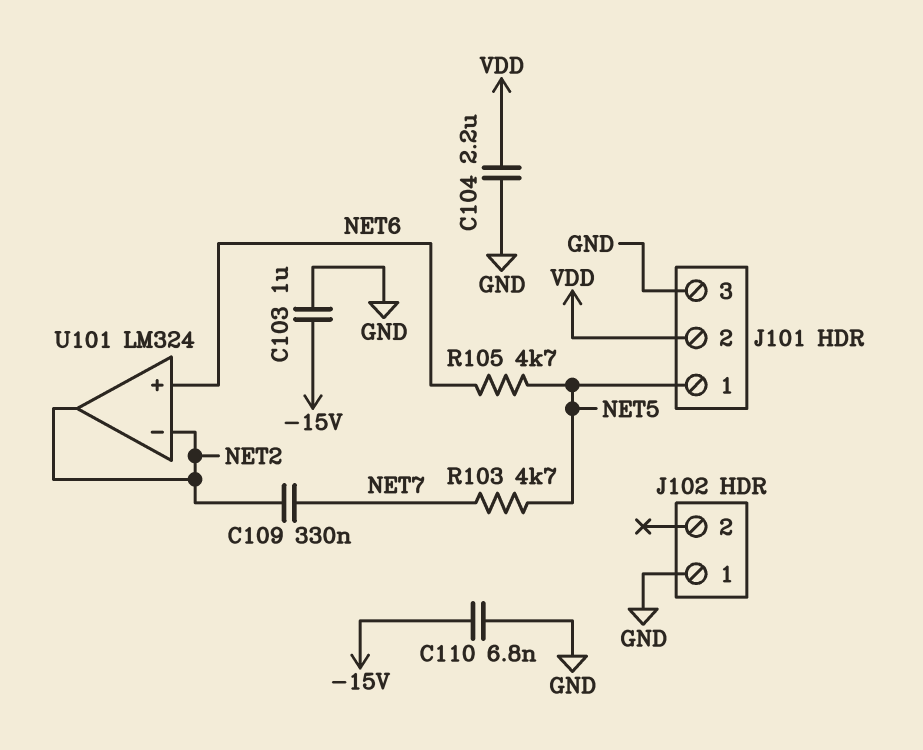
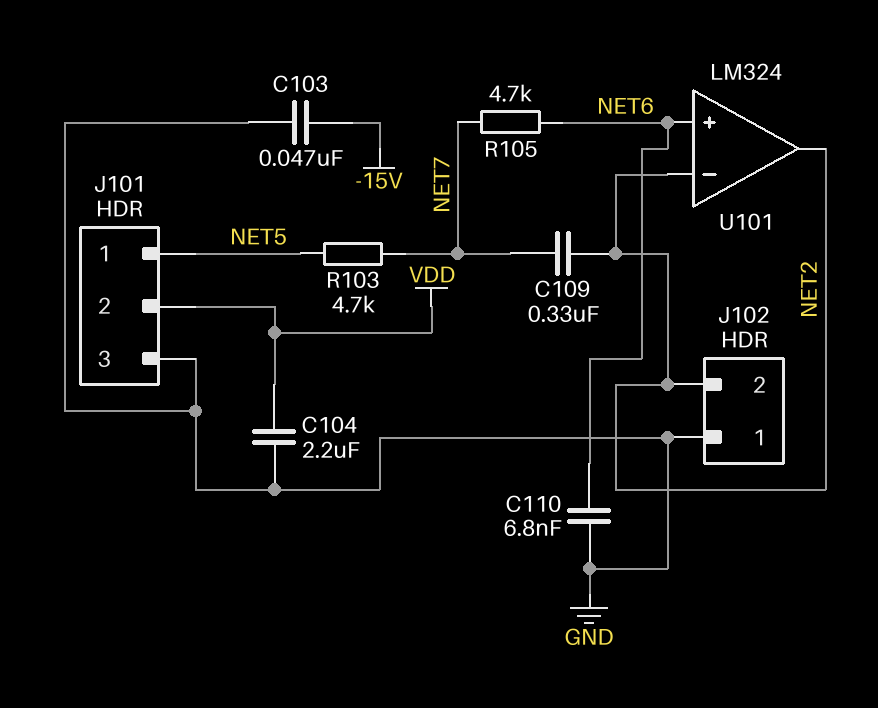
C103: 1uF (-15V, GND) -> 47nF (-15V, GND)
C110: 6.8nF (-15V, GND) -> 6.8nF (GND, NET6)
J102 pin 2: none -> NET2
R105: 4.7k (NET5, NET6) -> 4.7k (NET6, NET7)

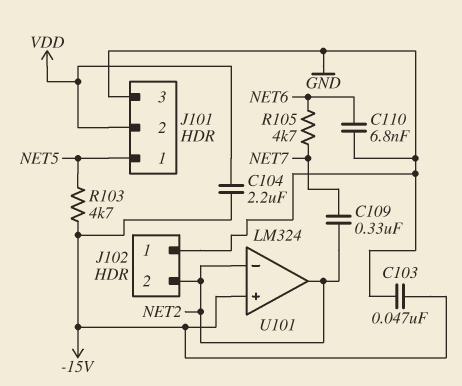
C104: 2.2uF (GND, VDD) -> 2.2uF (-15V, VDD)
R103: 4.7k (NET5, NET7) -> 4.7k (-15V, NET5)
U101 pin in+: NET6 -> -15V

